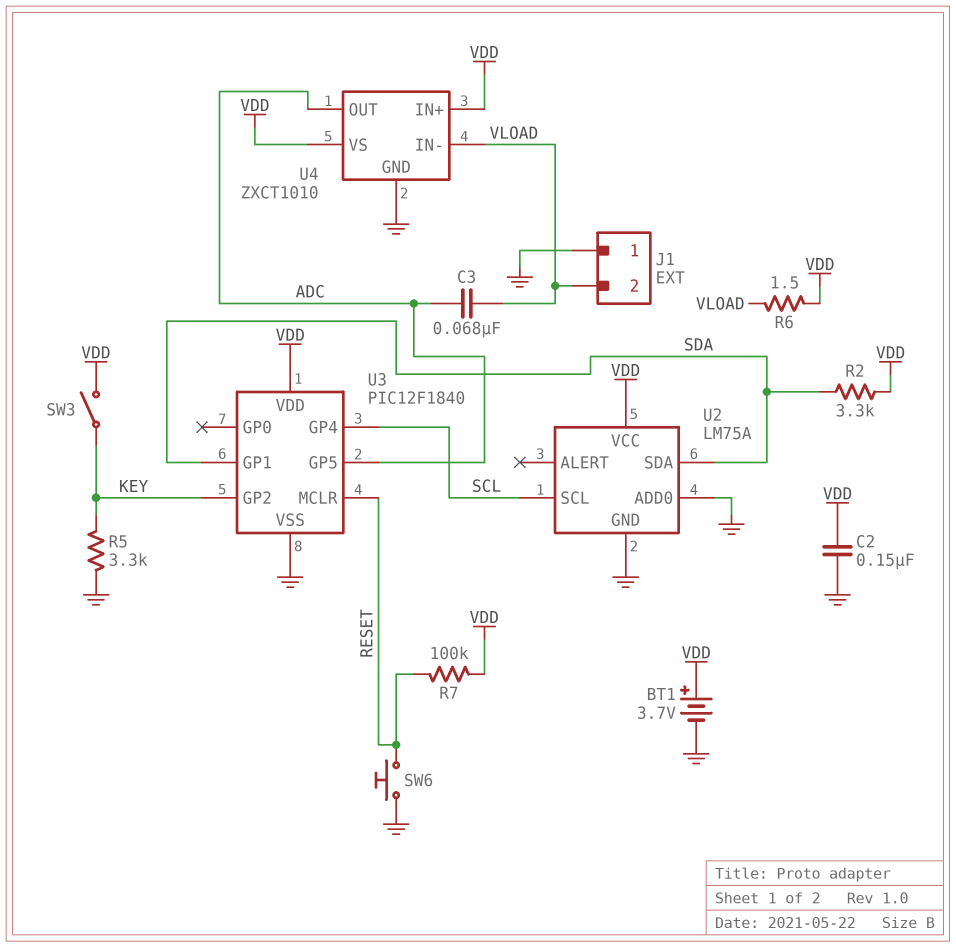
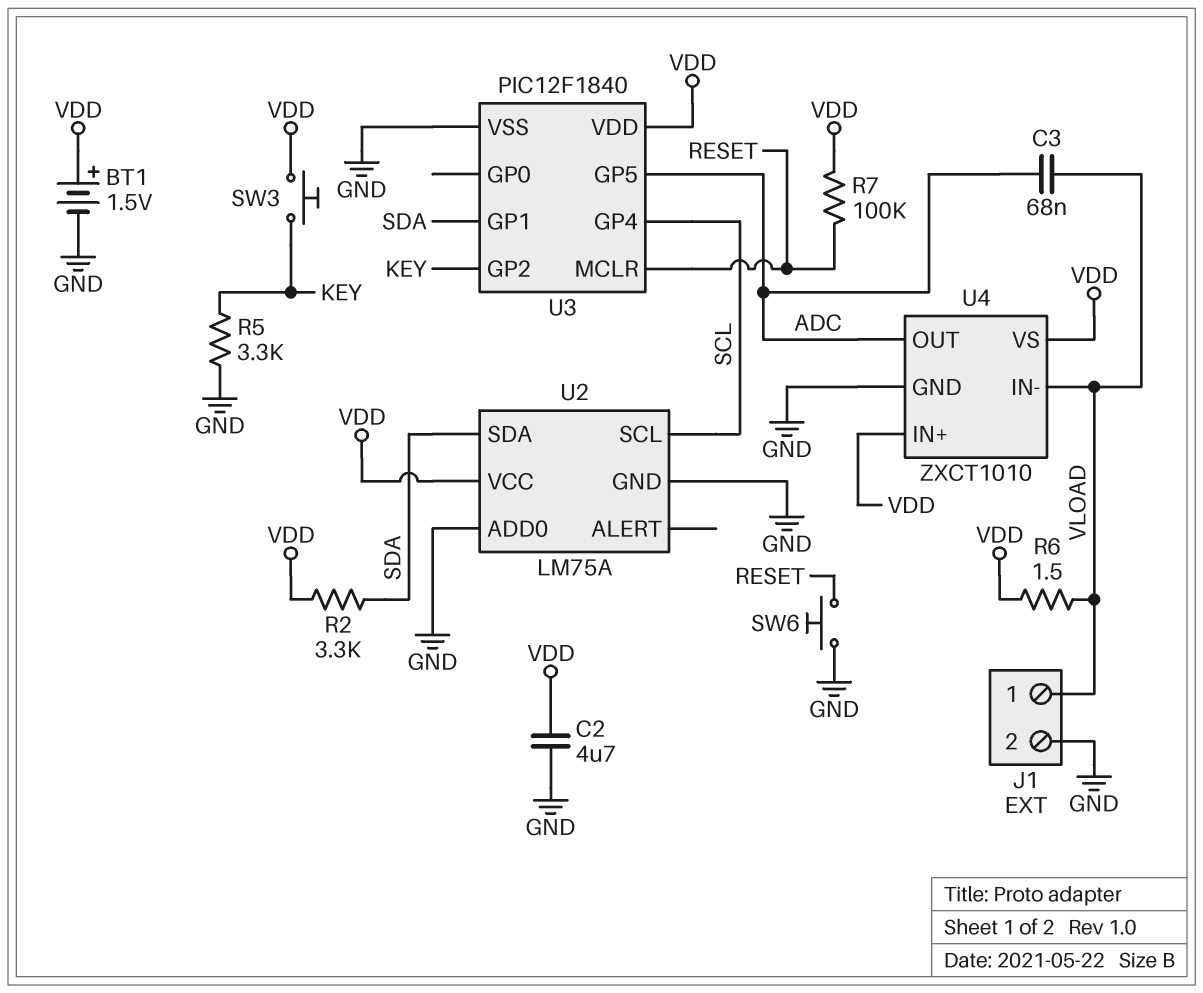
BT1: 3.7V (plus VDD, minus GND) -> 1.5V (plus VDD, minus GND)
C2: 150nF (GND, VDD) -> 4.7uF (GND, VDD)
J1 pin 1: GND -> VLOAD
J1 pin 2: VLOAD -> GND
SW3: switch (KEY, VDD) -> button (KEY, VDD)

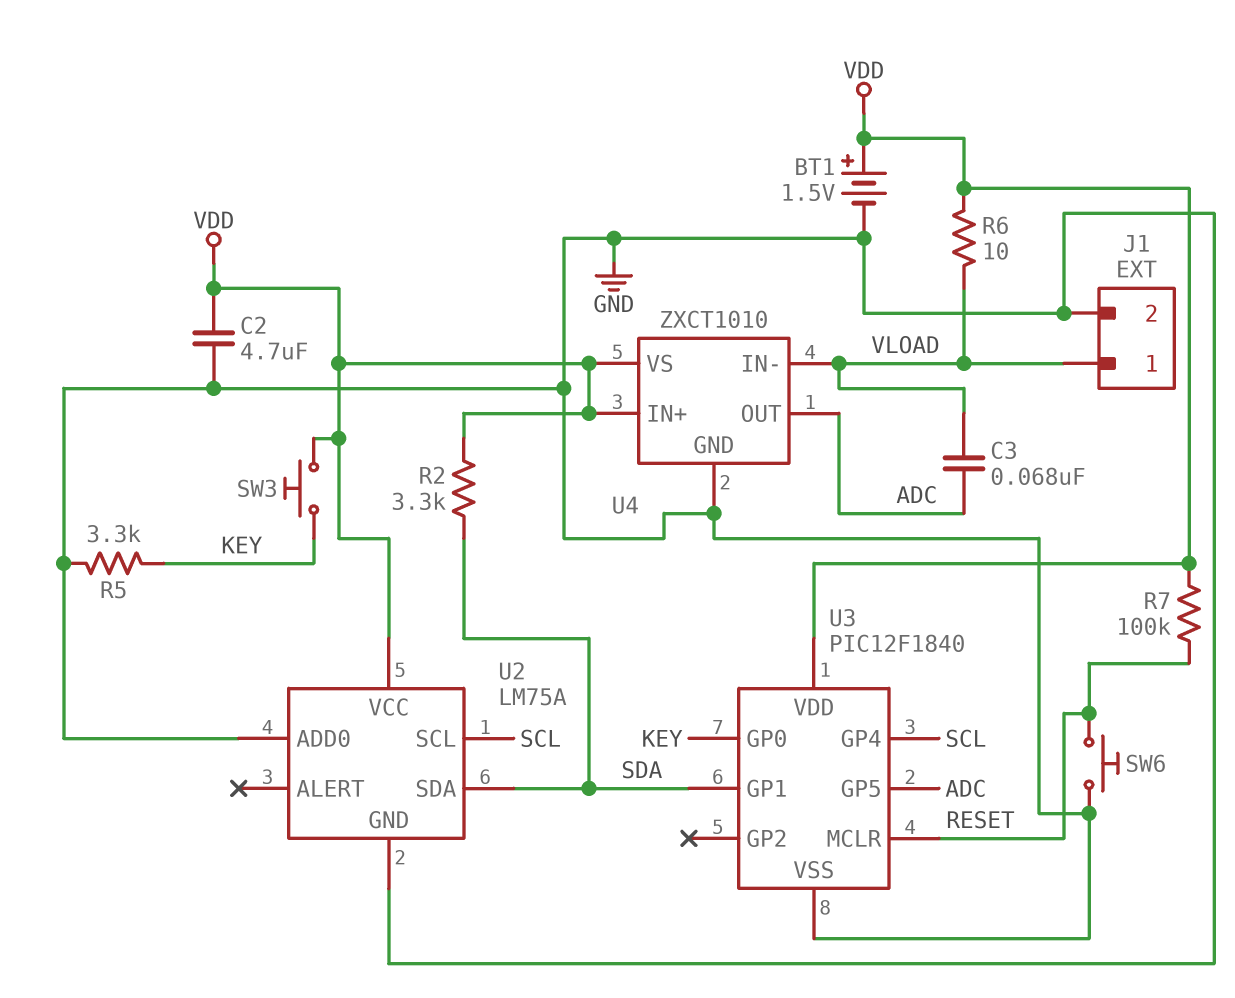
R6: 1.5 (VDD, VLOAD) -> 10 (VDD, VLOAD)
U3 pin GP0: none -> KEY
U3 pin GP2: KEY -> none

